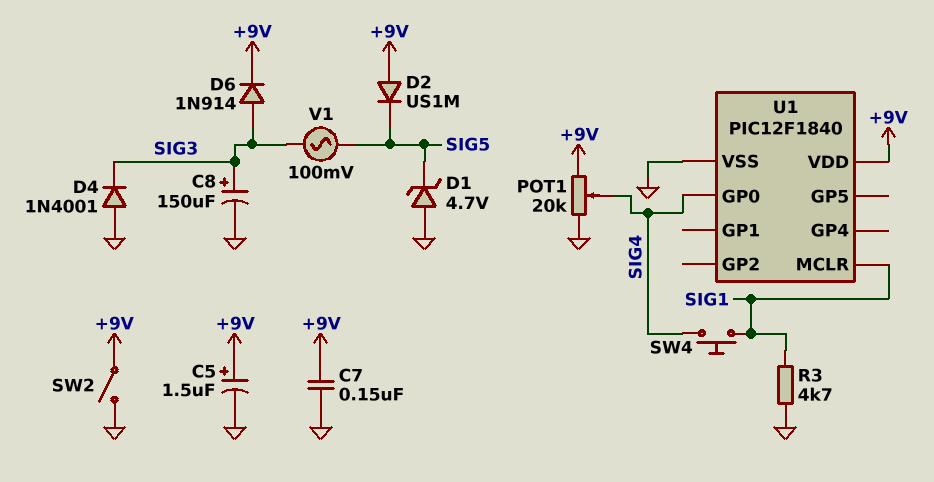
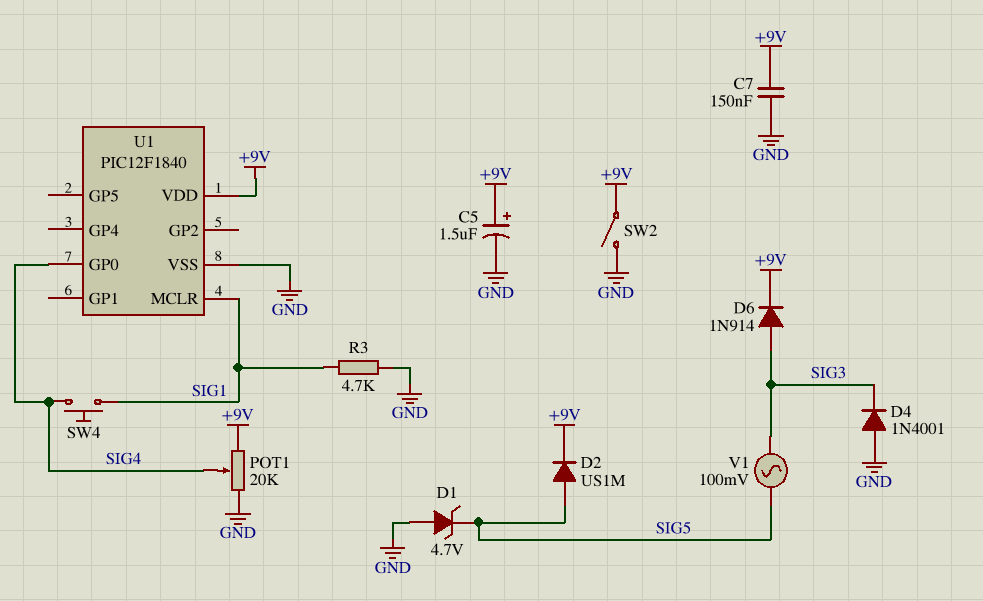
C8: 150uF (plus SIG3, minus GND) -> none
D2: diode US1M (A +9V, K SIG5) -> diode US1M (A SIG5, K +9V)

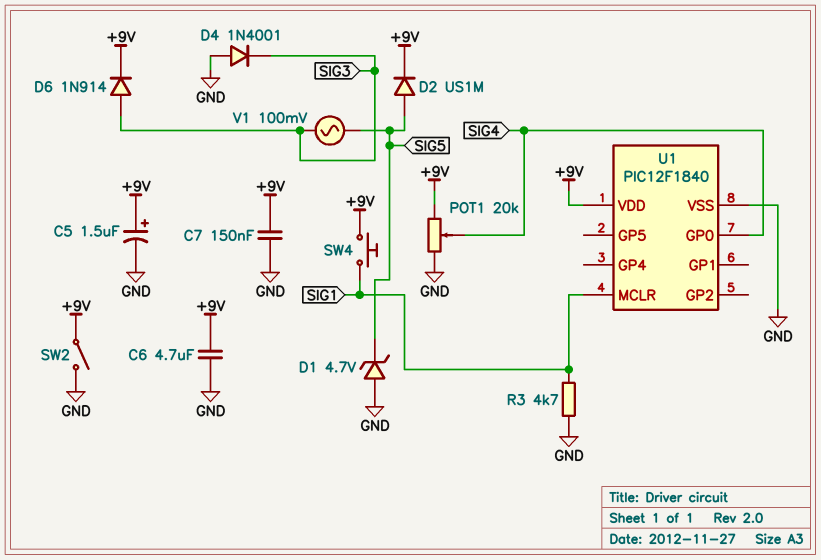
C6: none -> 4.7uF (+9V, GND)
SW4: button (SIG1, SIG4) -> button (+9V, SIG1)

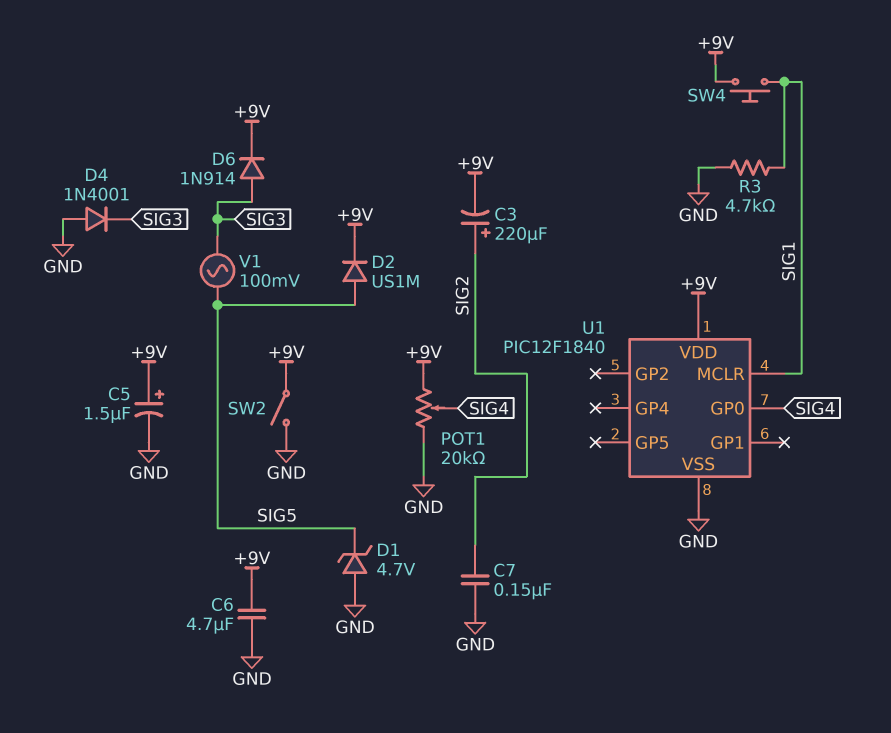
C3: none -> 220uF (plus SIG2, minus +9V)
C7: 150nF (+9V, GND) -> 150nF (GND, SIG2)

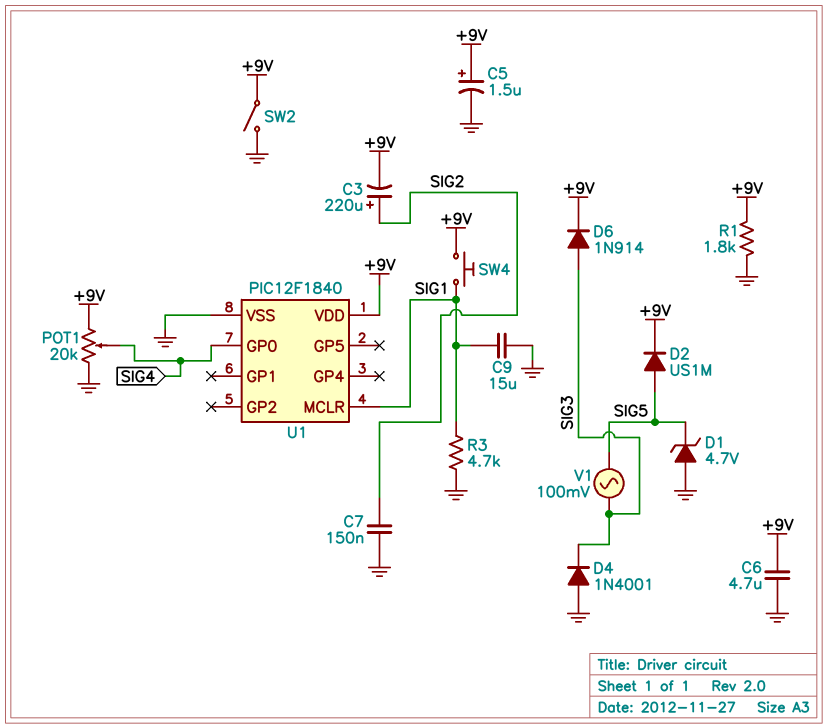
C9: none -> 15uF (GND, SIG1)
R1: none -> 1.8k (+9V, GND)

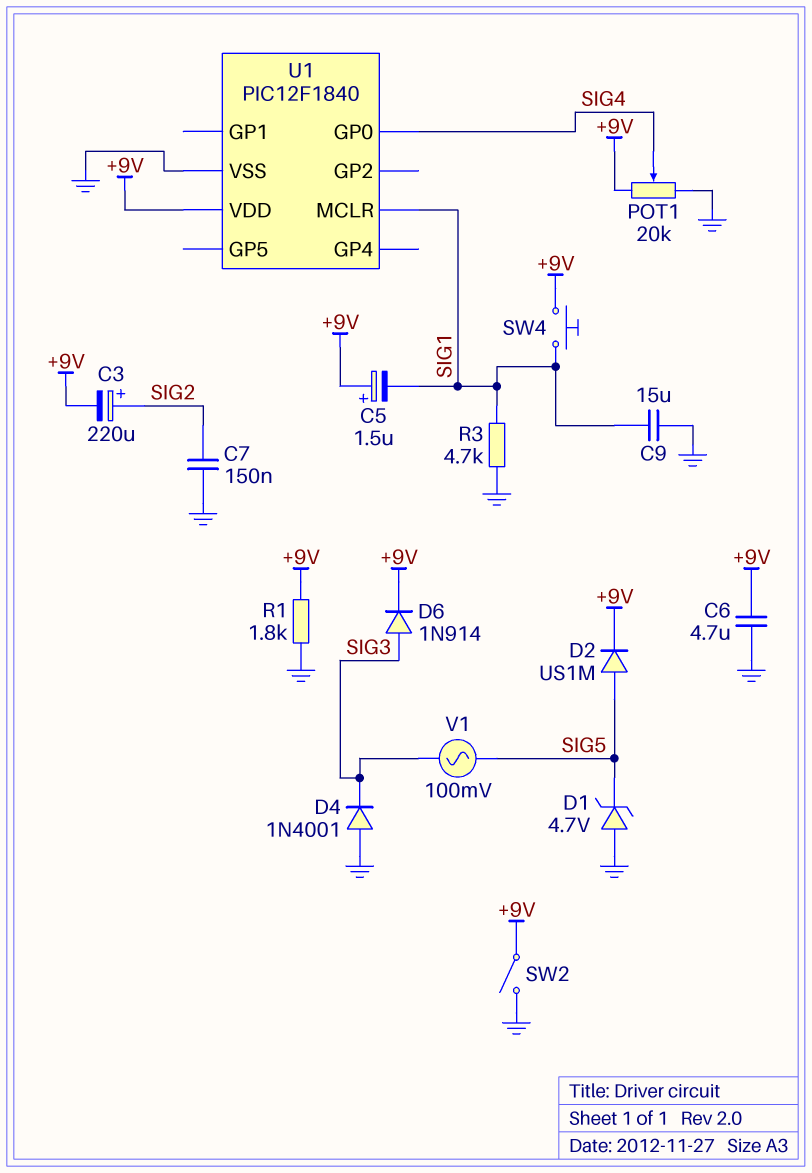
C5: 1.5uF (plus +9V, minus GND) -> 1.5uF (plus +9V, minus SIG1)

